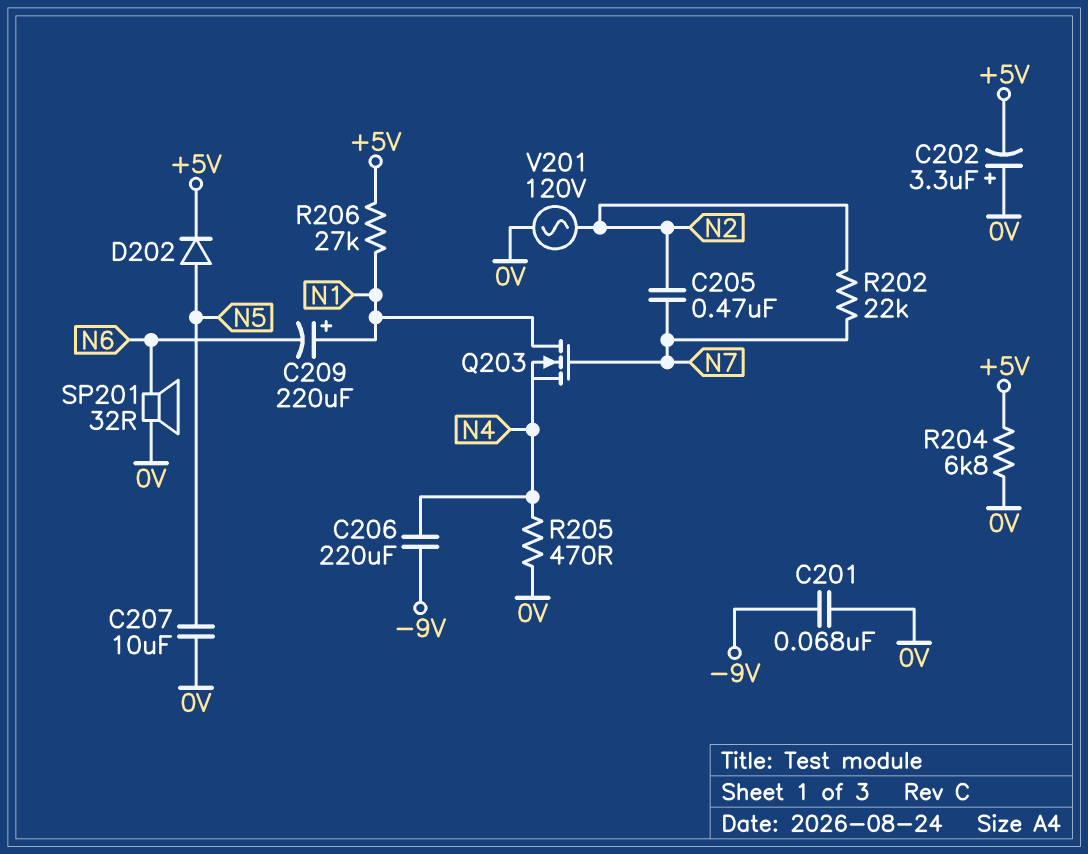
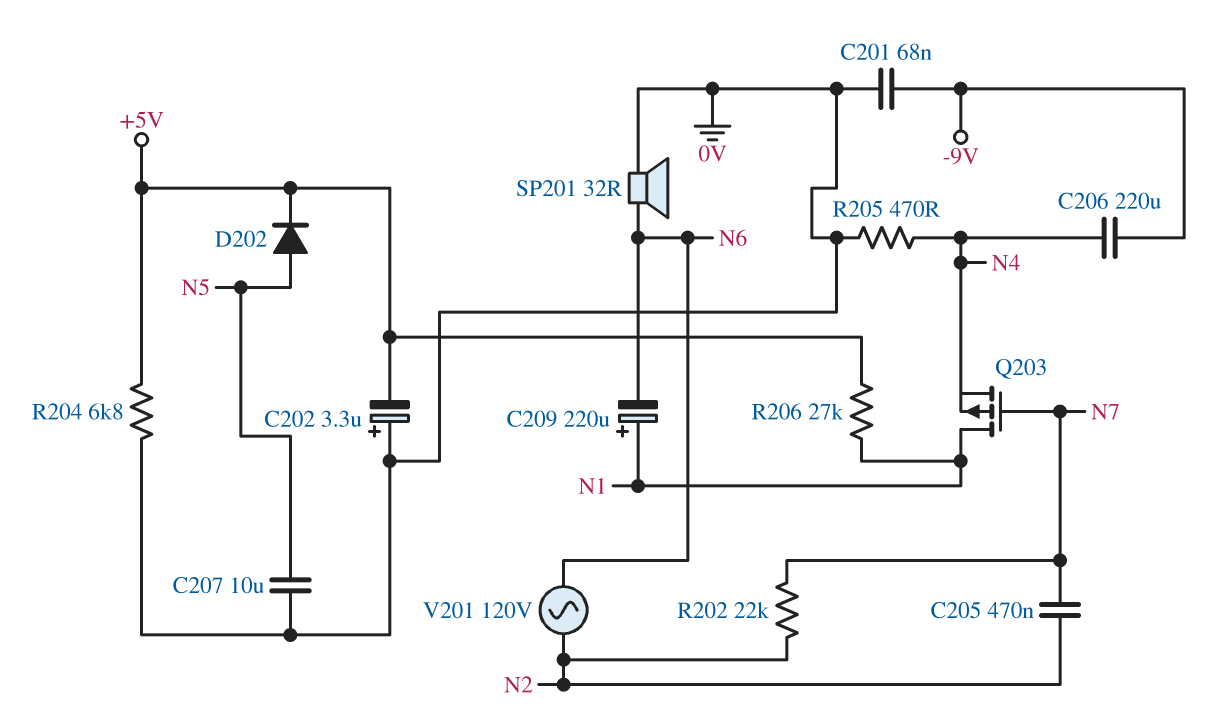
Q203: NMOS (G N7, D N1, S N4) -> PMOS (G N7, D N1, S N4)
V201: AC 120V (0V, N2) -> AC 120V (N2, N6)

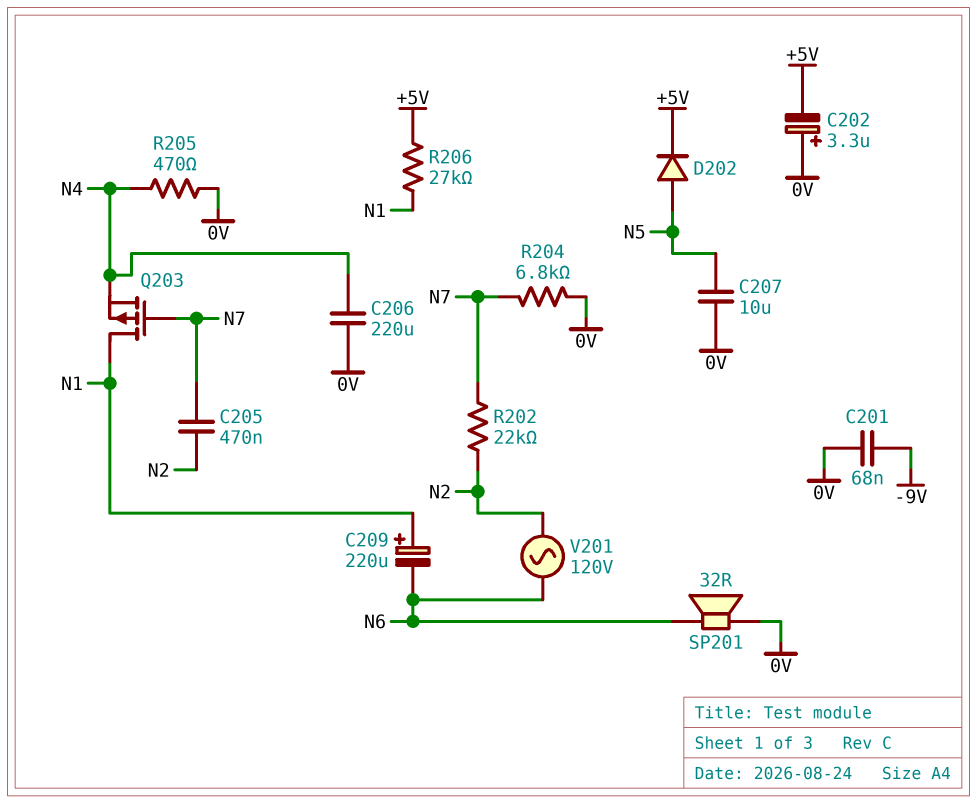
C206: 220uF (-9V, N4) -> 220uF (0V, N4)
R204: 6.8k (+5V, 0V) -> 6.8k (0V, N7)

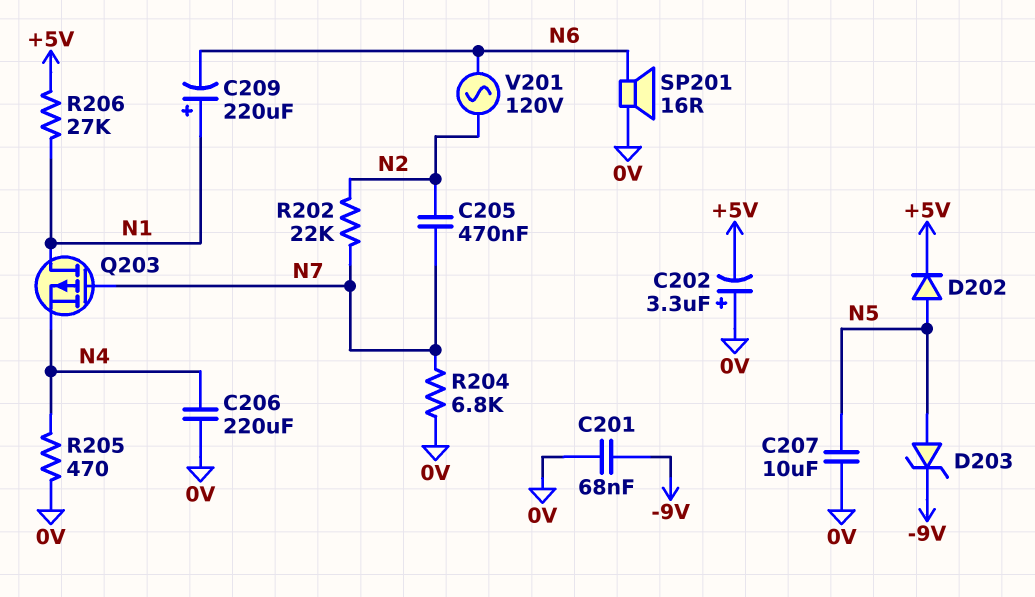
D203: none -> zener (A N5, K -9V)
SP201: speaker 32R (0V, N6) -> speaker 16R (0V, N6)

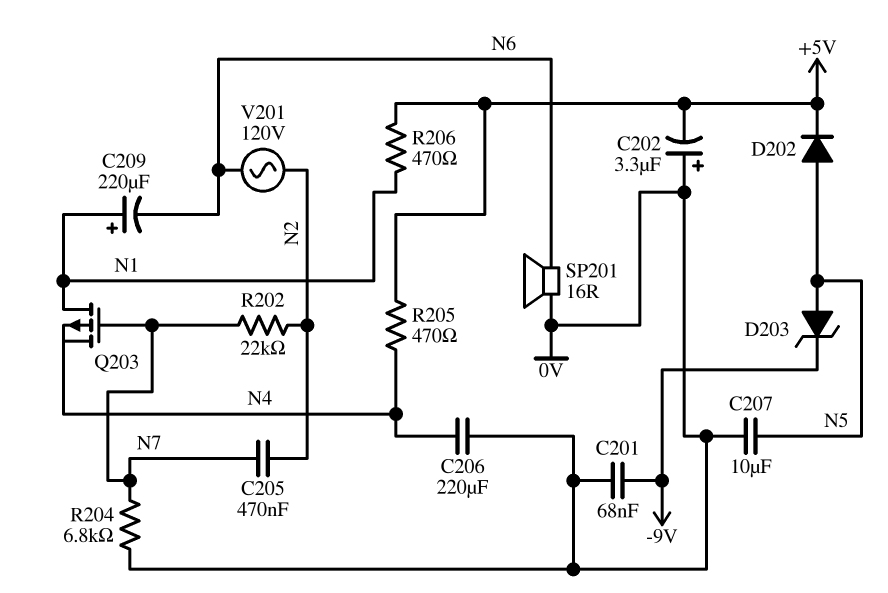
R205: 470 (0V, N4) -> 470 (+5V, N4)
R206: 27k (+5V, N1) -> 470 (+5V, N1)

